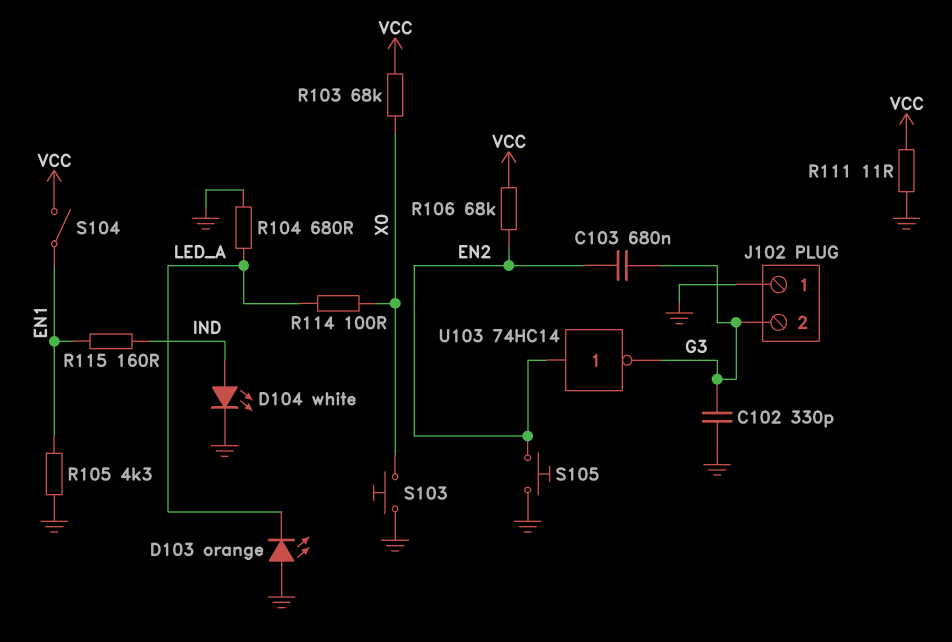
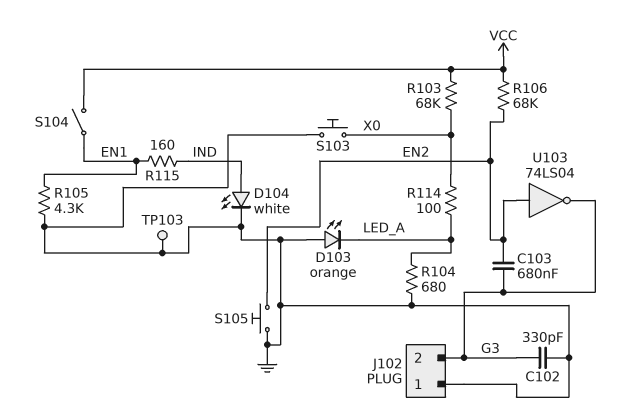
R111: 11 (GND, VCC) -> none
TP103: none -> test point (GND)
U103: NOT 74HC14 (in EN2, out G3) -> NOT 74LS04 (in EN2, out G3)

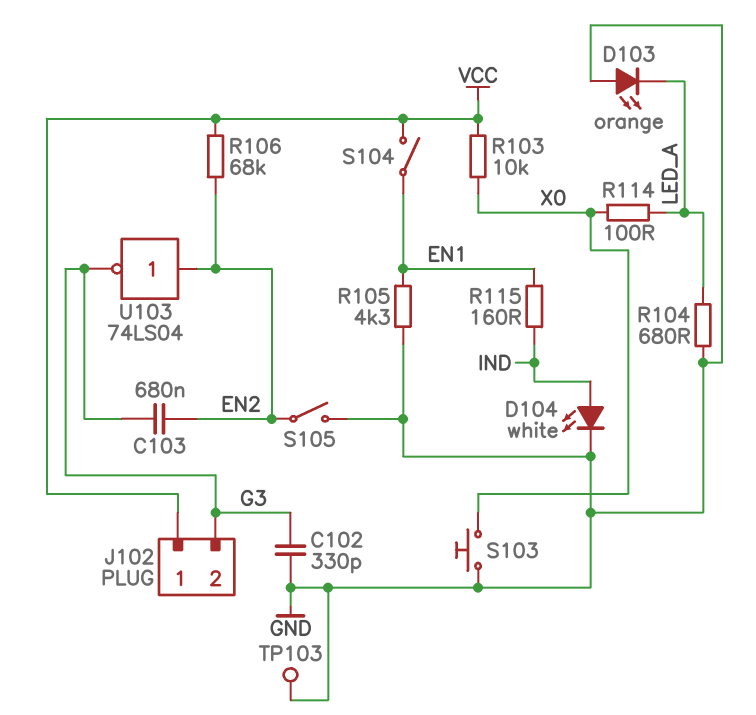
J102 pin 1: GND -> VCC
R103: 68k (VCC, X0) -> 10k (VCC, X0)
S105: button (EN2, GND) -> switch (EN2, GND)

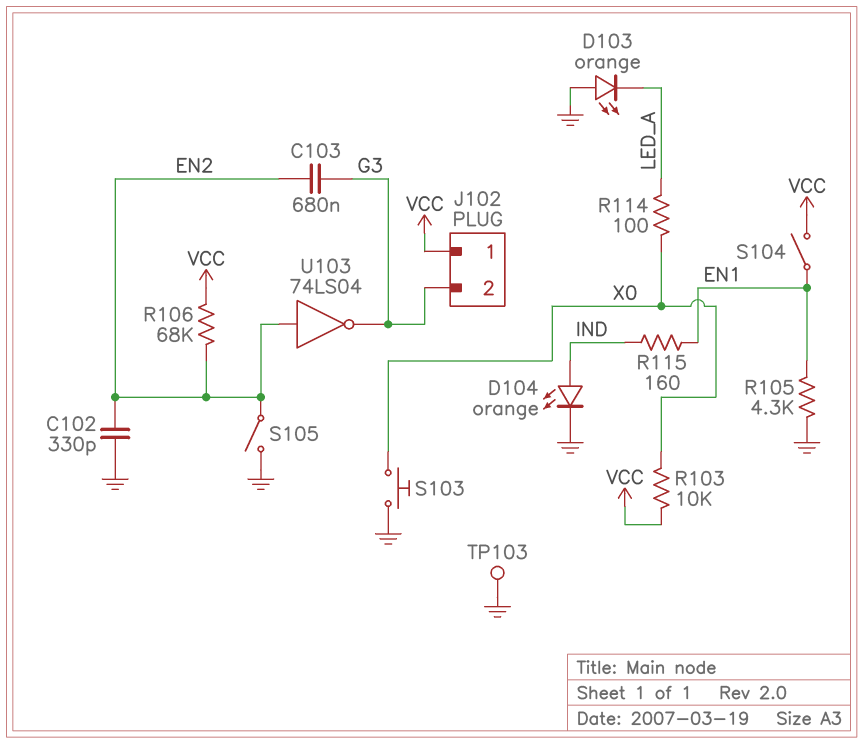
C102: 330pF (G3, GND) -> 330pF (EN2, GND)
D104: LED white (A IND, K GND) -> LED orange (A IND, K GND)
R104: 680 (GND, LED_A) -> none

